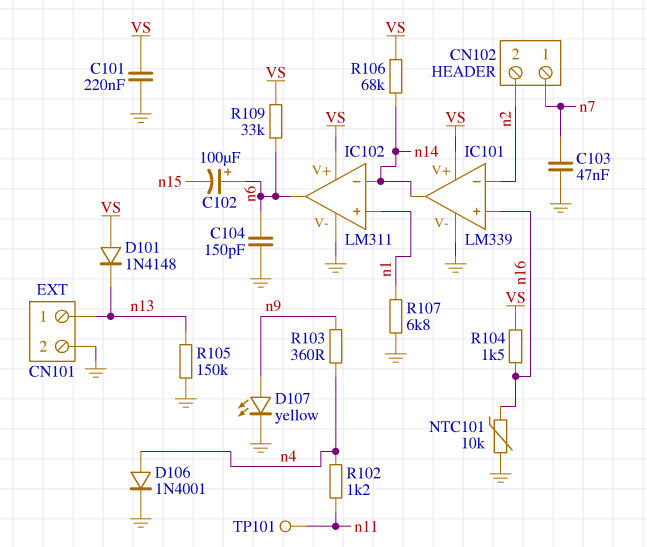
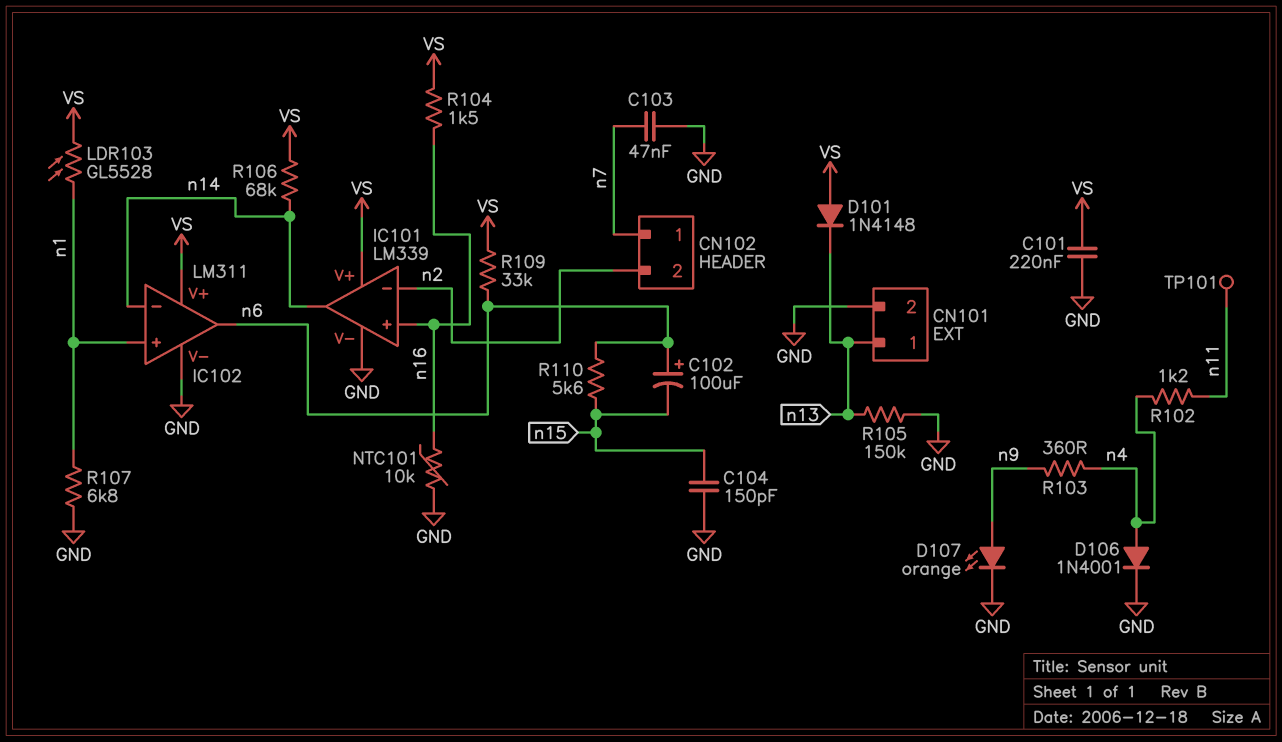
C104: 150pF (GND, n6) -> 150pF (GND, n15)
D107: LED yellow (A n9, K GND) -> LED orange (A n9, K GND)
LDR103: none -> GL5528 (VS, n1)
R110: none -> 5.6k (n6, n15)

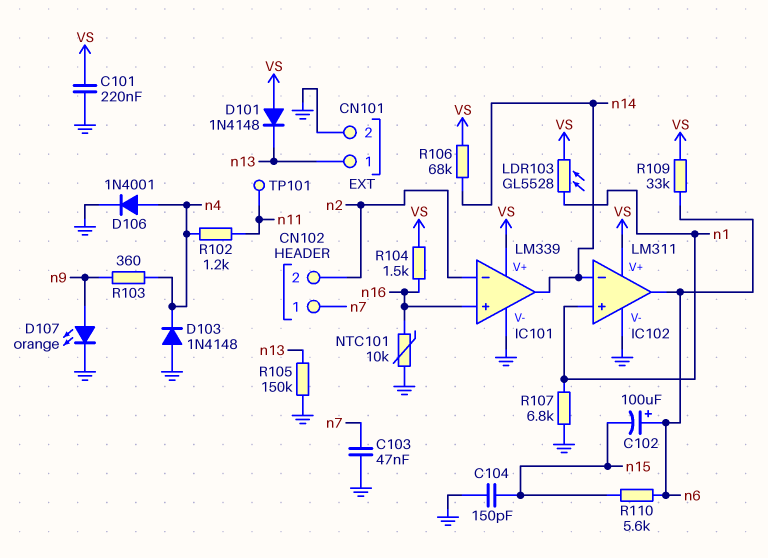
D103: none -> diode 1N4148 (A GND, K n4)

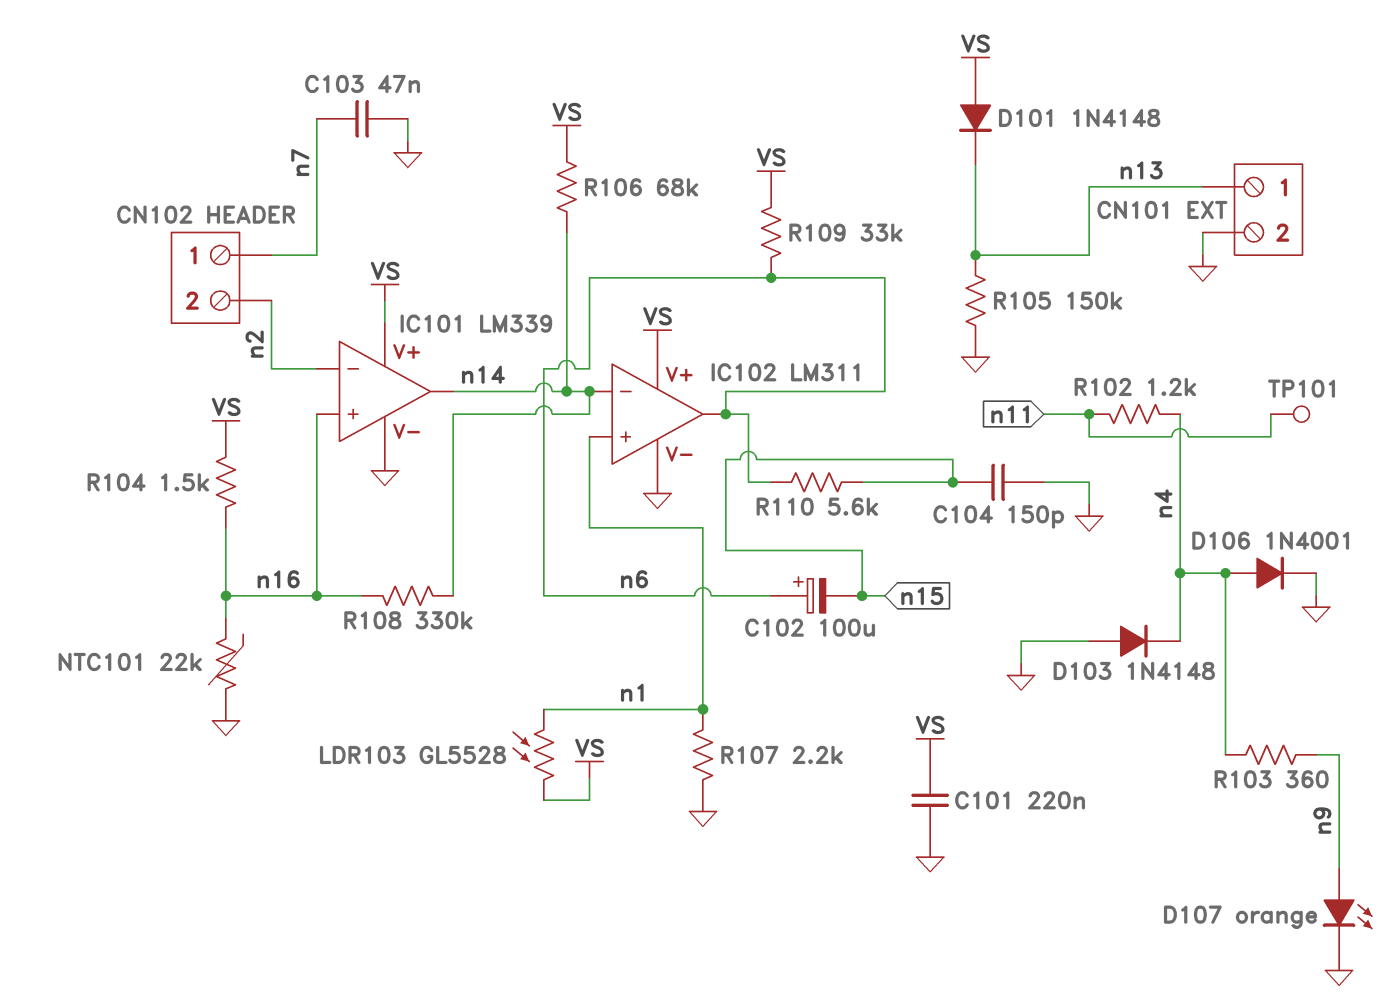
NTC101: 10k (GND, n16) -> 22k (GND, n16)
R107: 6.8k (GND, n1) -> 2.2k (GND, n1)
R108: none -> 330k (n14, n16)

